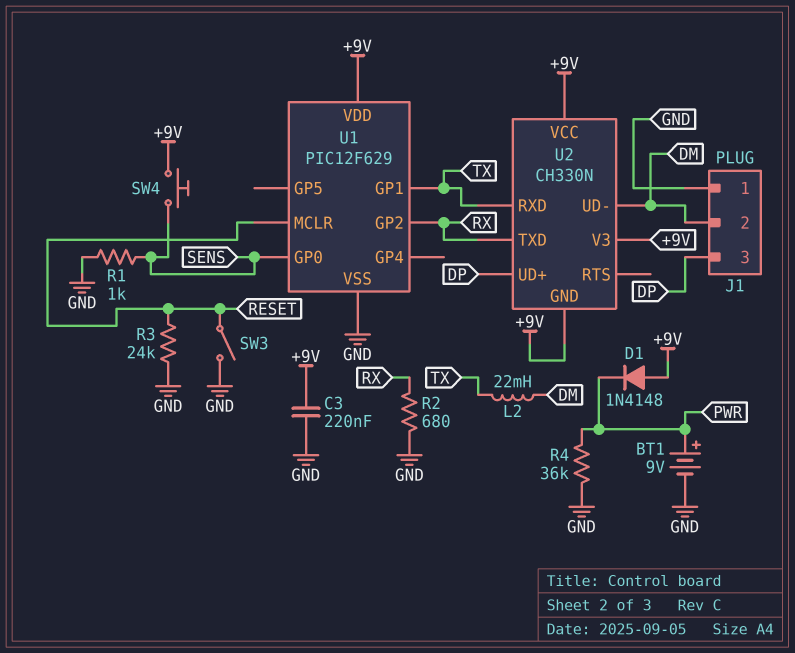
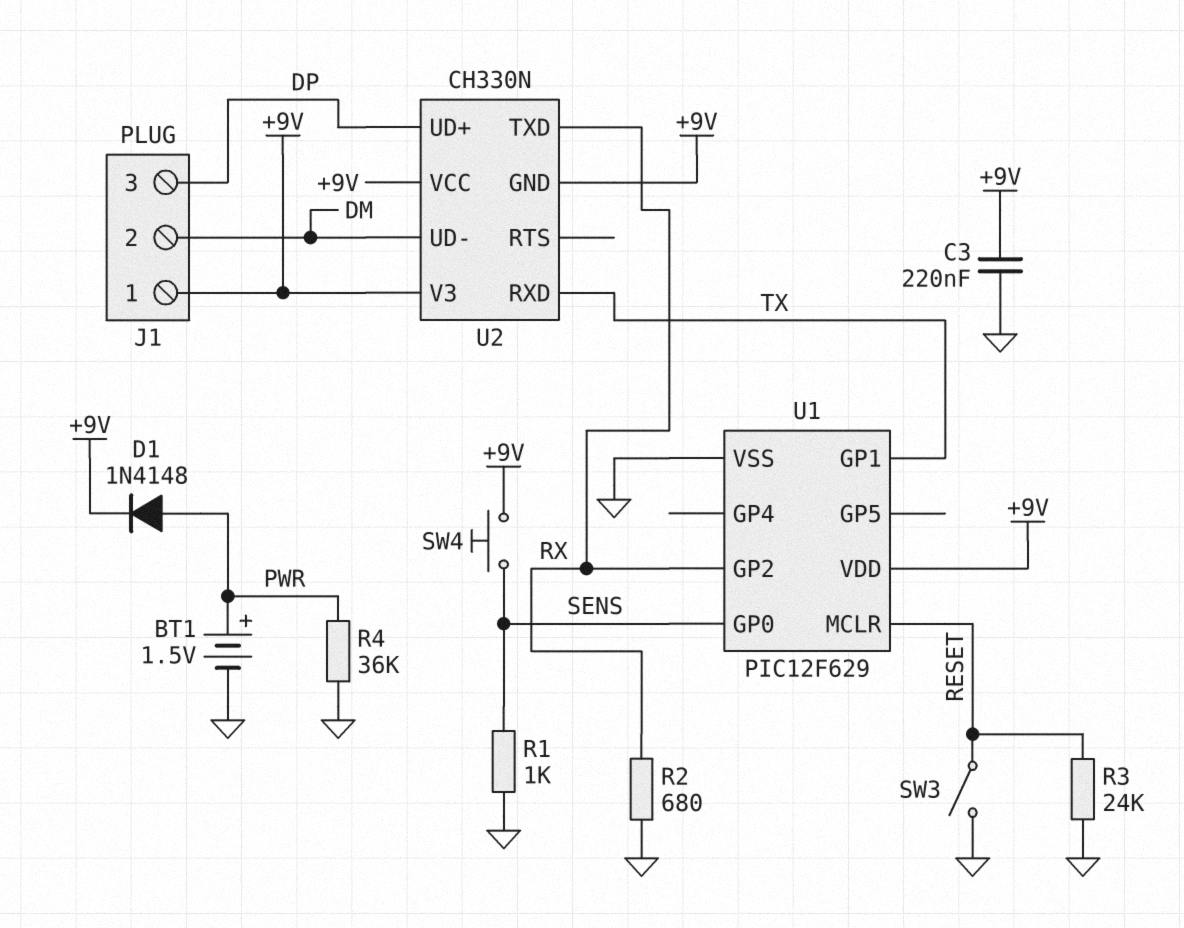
BT1: 9V (plus PWR, minus GND) -> 1.5V (plus PWR, minus GND)
D1: diode 1N4148 (A +9V, K PWR) -> diode 1N4148 (A PWR, K +9V)
J1 pin 1: GND -> +9V
L2: 22mH (DM, TX) -> none

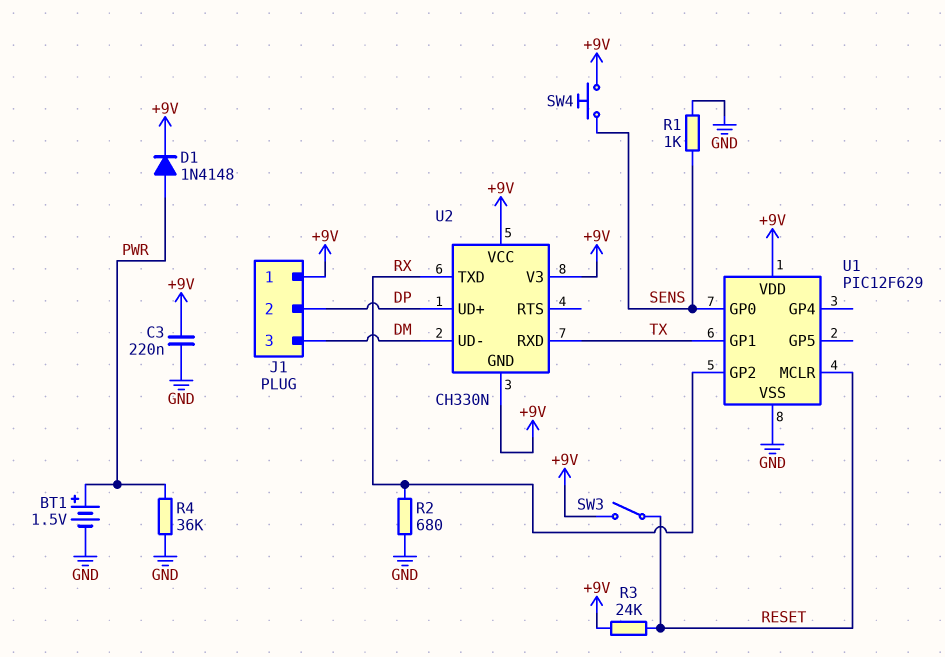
J1 pin 2: DM -> DP
J1 pin 3: DP -> DM
R3: 24k (GND, RESET) -> 24k (+9V, RESET)
SW3: switch (GND, RESET) -> switch (+9V, RESET)

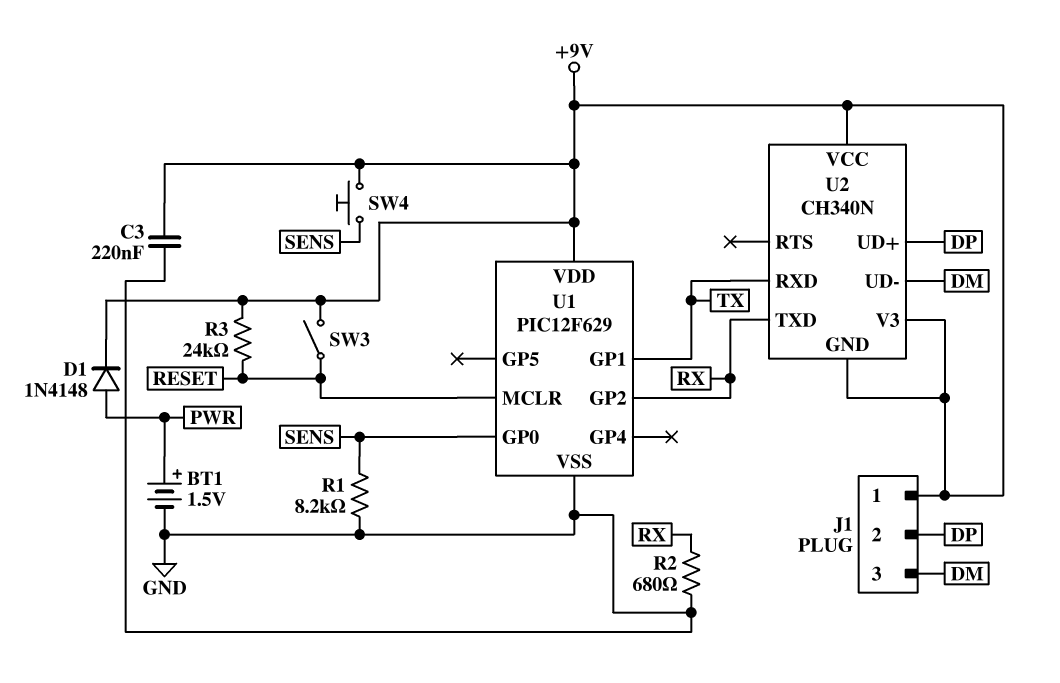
R1: 1k (GND, SENS) -> 8.2k (GND, SENS)
R4: 36k (GND, PWR) -> none
U2: CH330N -> CH340N

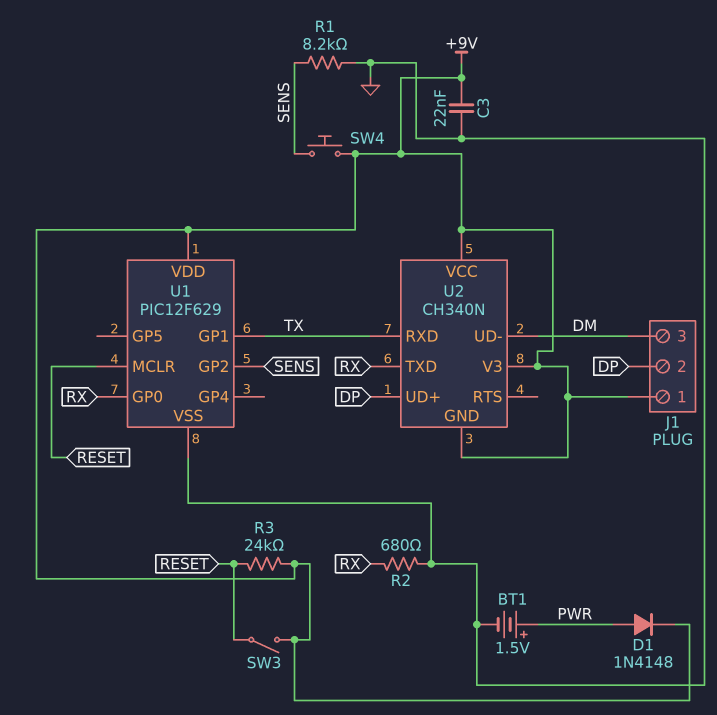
C3: 220nF (+9V, GND) -> 22nF (+9V, GND)
U1 pin GP0: SENS -> RX
U1 pin GP2: RX -> SENS

